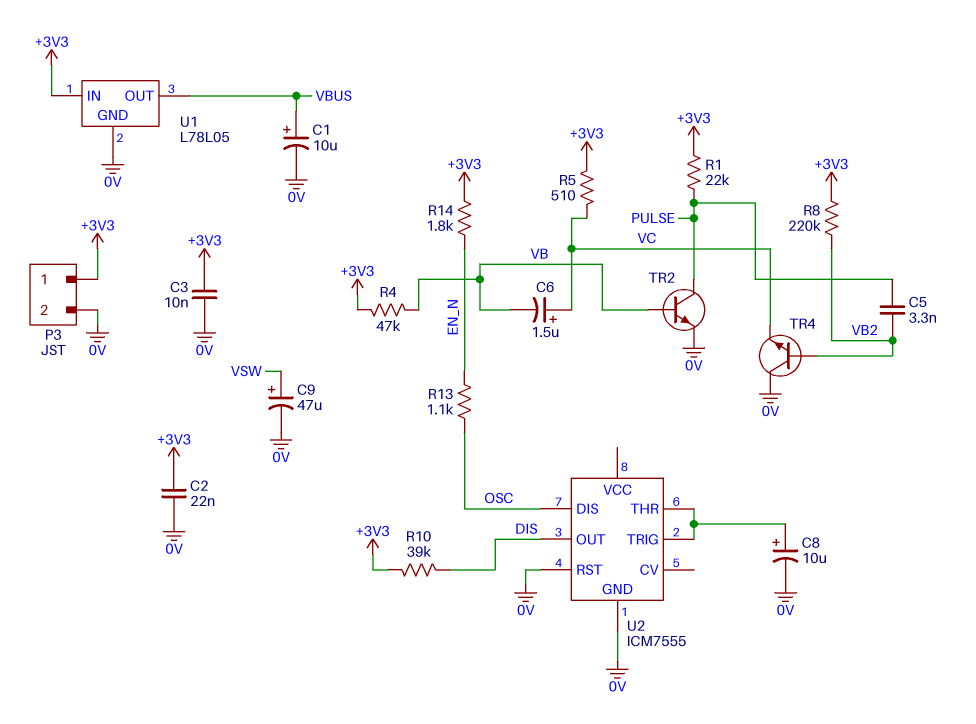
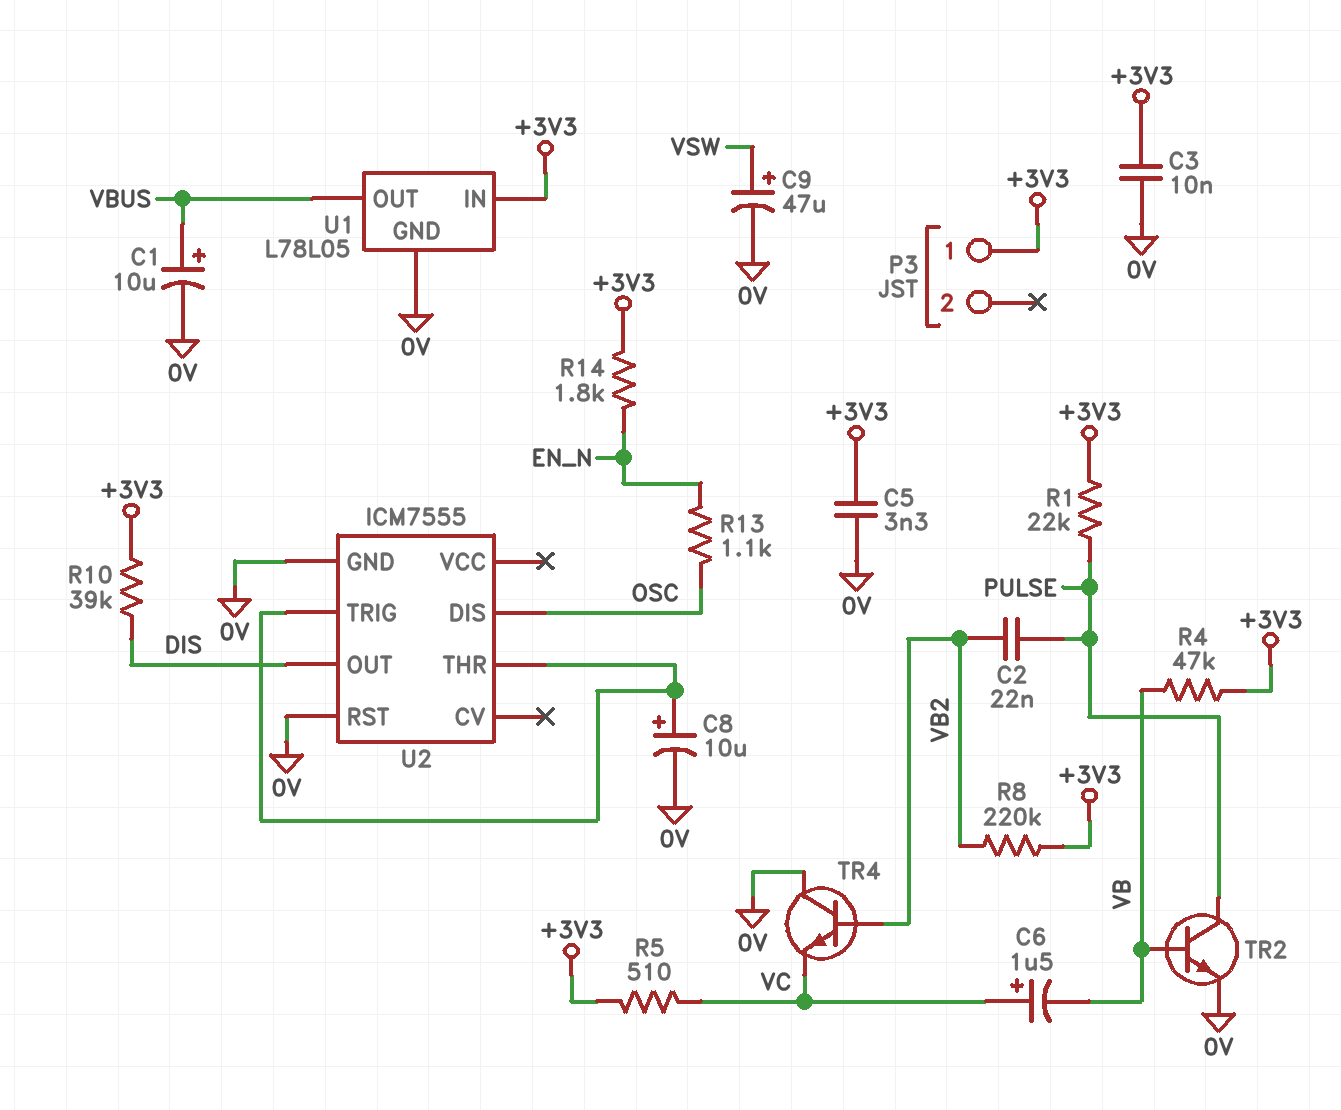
C2: 22nF (+3V3, 0V) -> 22nF (PULSE, VB2)
C5: 3.3nF (PULSE, VB2) -> 3.3nF (+3V3, 0V)
P3 pin 2: 0V -> none

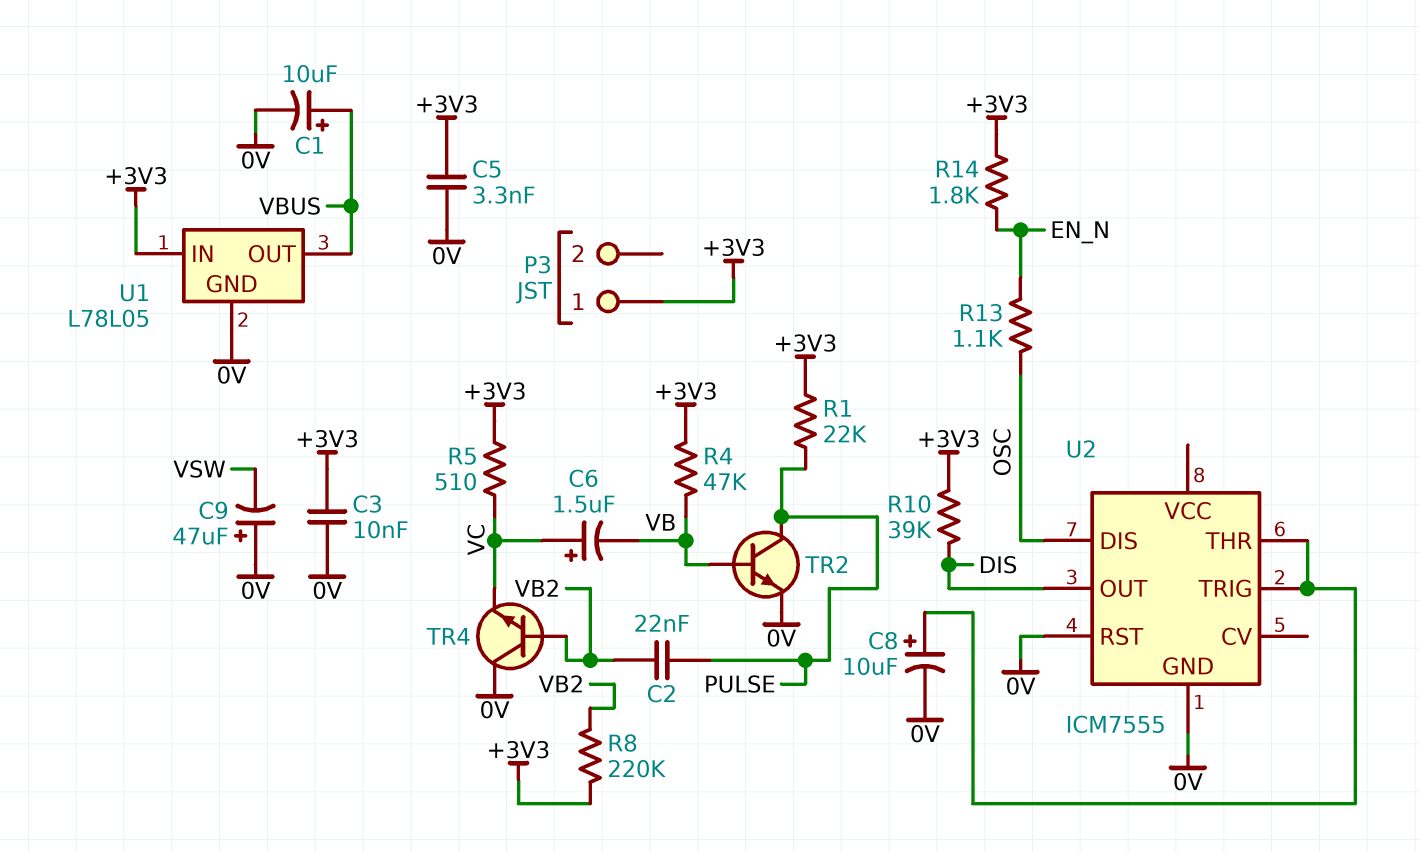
C9: 47uF (plus VSW, minus 0V) -> 47uF (plus 0V, minus VSW)

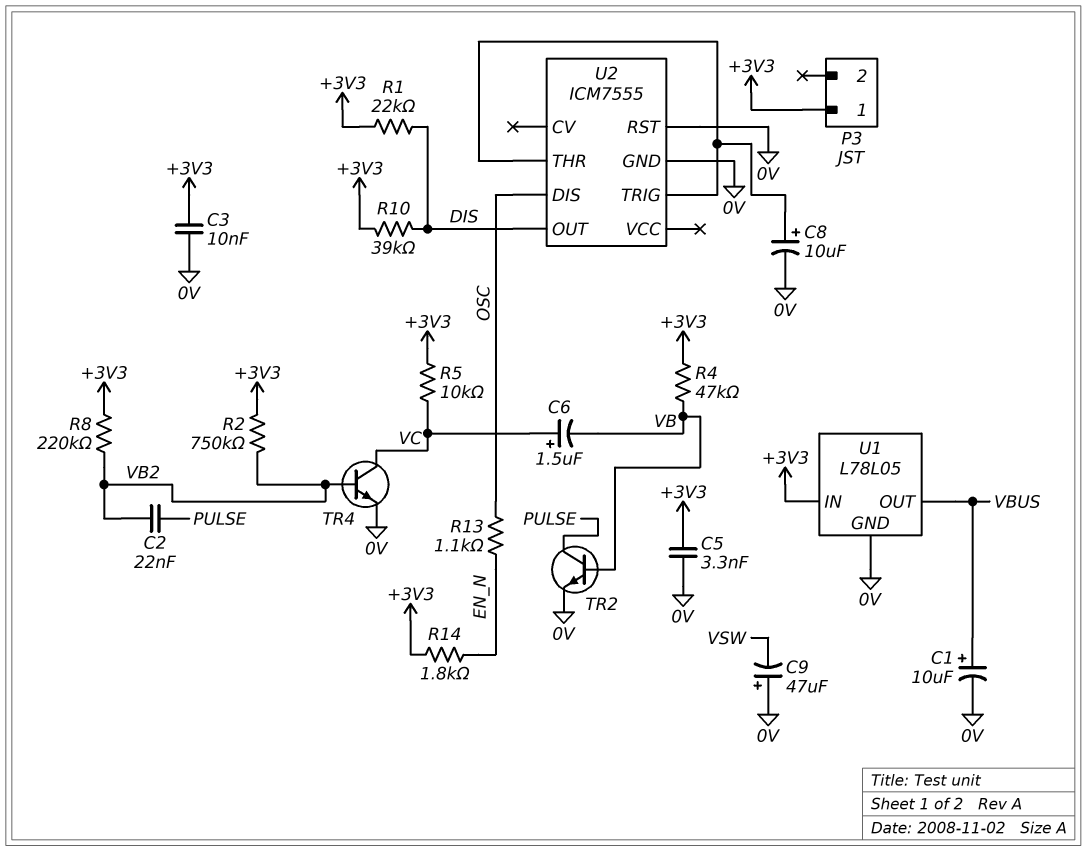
R1: 22k (+3V3, PULSE) -> 22k (+3V3, DIS)
R2: none -> 750k (+3V3, VB2)
R5: 510 (+3V3, VC) -> 10k (+3V3, VC)
TR4: NPN (B VB2, C 0V, E VC) -> NPN (B VB2, C VC, E 0V)

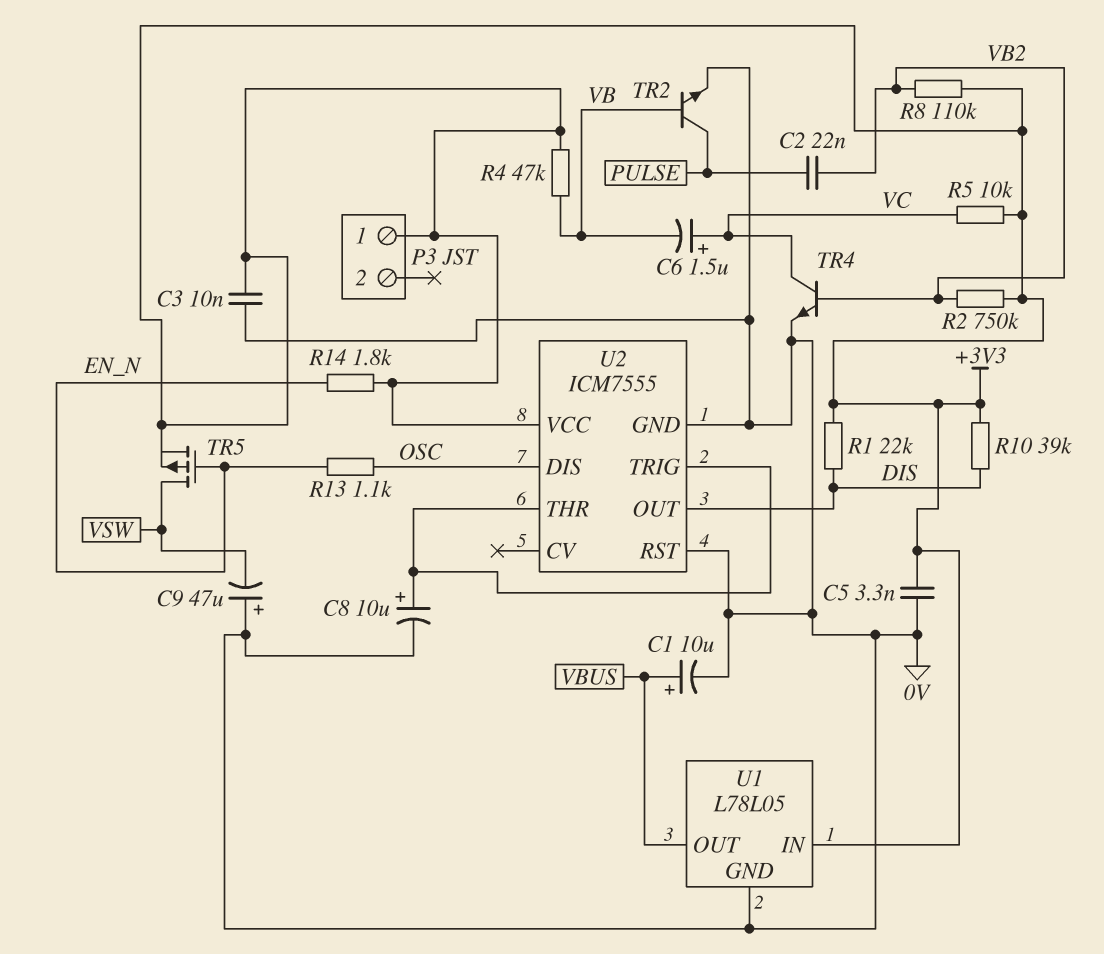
R8: 220k (+3V3, VB2) -> 110k (+3V3, VB2)
TR5: none -> PMOS (G EN_N, D VSW, S +3V3)
U2 pin VCC: none -> +3V3

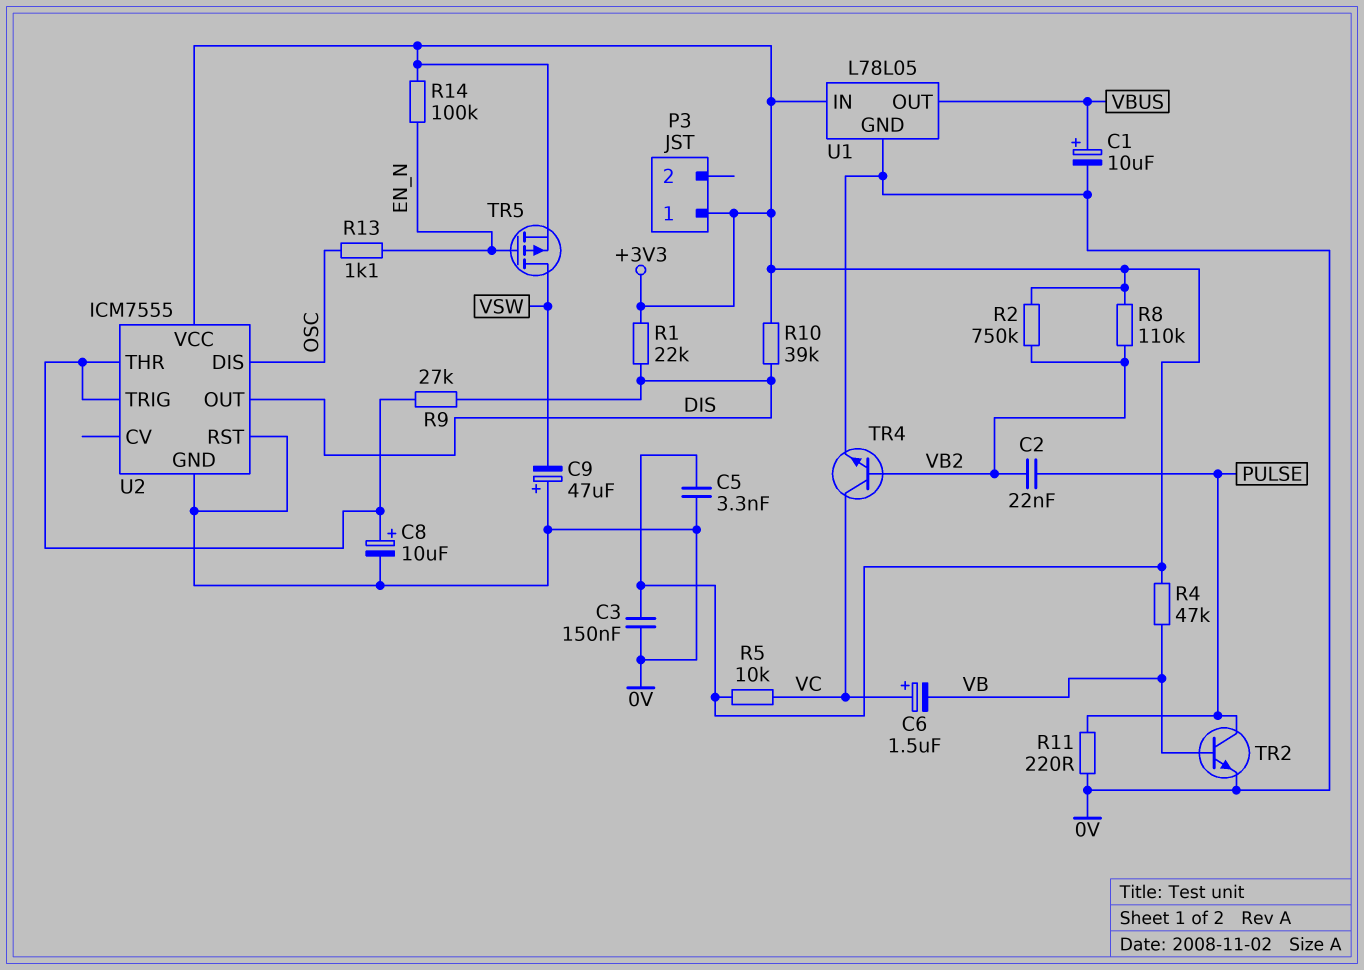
C3: 10nF (+3V3, 0V) -> 150nF (+3V3, 0V)
R9: none -> 27k (DIS, U2/THR)
R11: none -> 220 (0V, PULSE)
R14: 1.8k (+3V3, EN_N) -> 100k (+3V3, EN_N)

